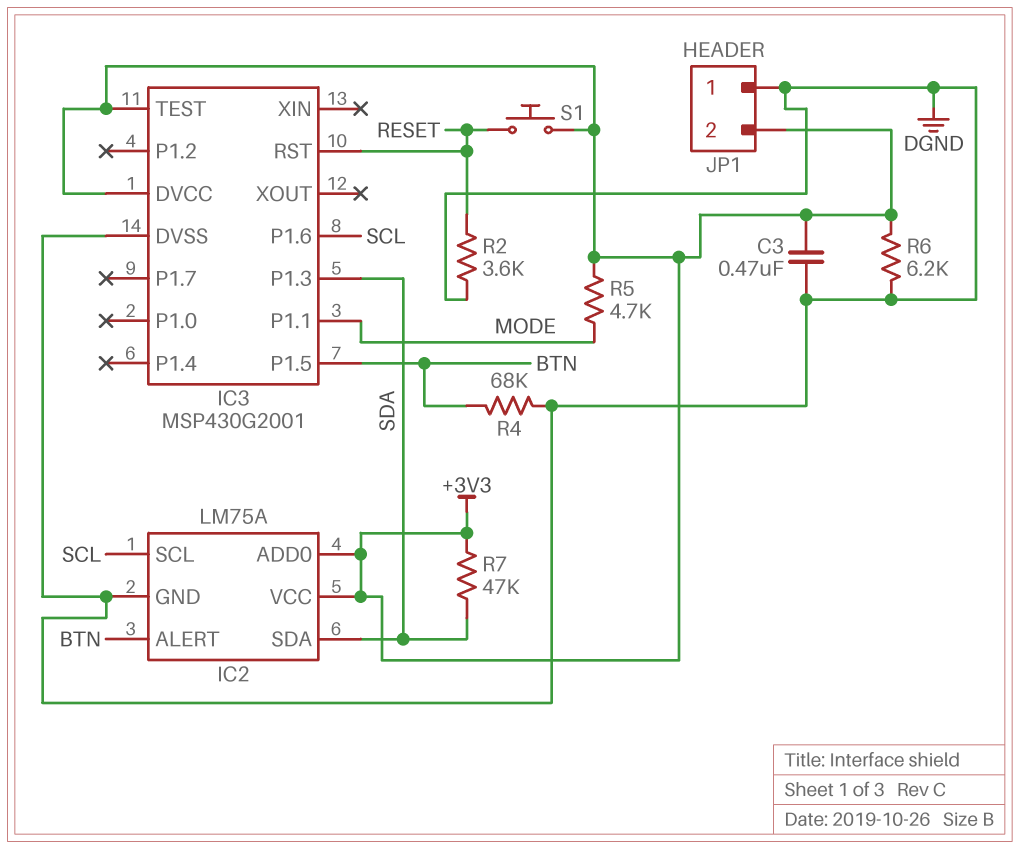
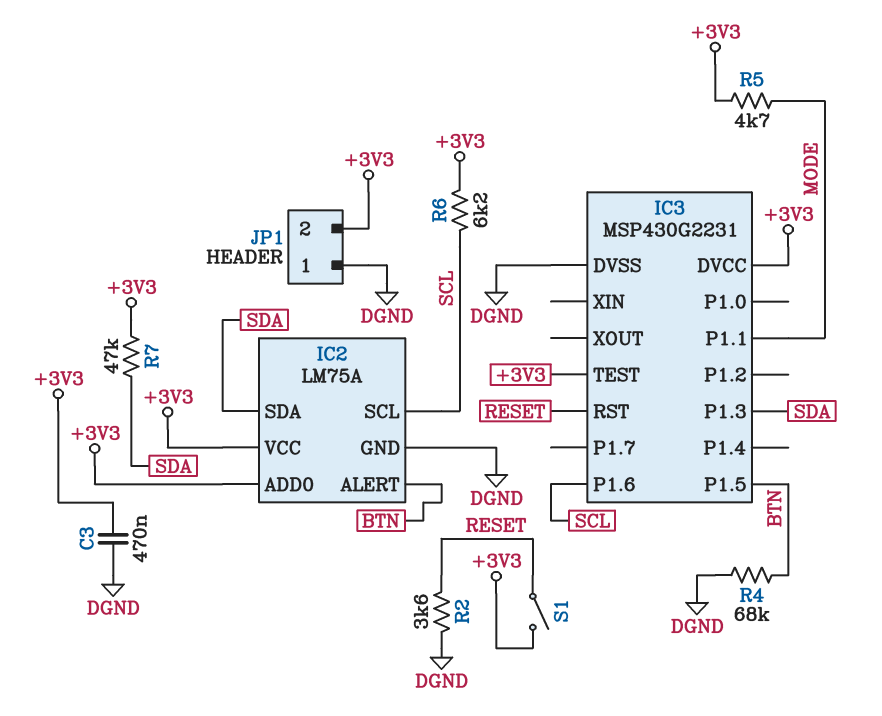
IC3: MSP430G2001 -> MSP430G2231
R6: 6.2k (+3V3, DGND) -> 6.2k (+3V3, SCL)
S1: button (+3V3, RESET) -> switch (+3V3, RESET)

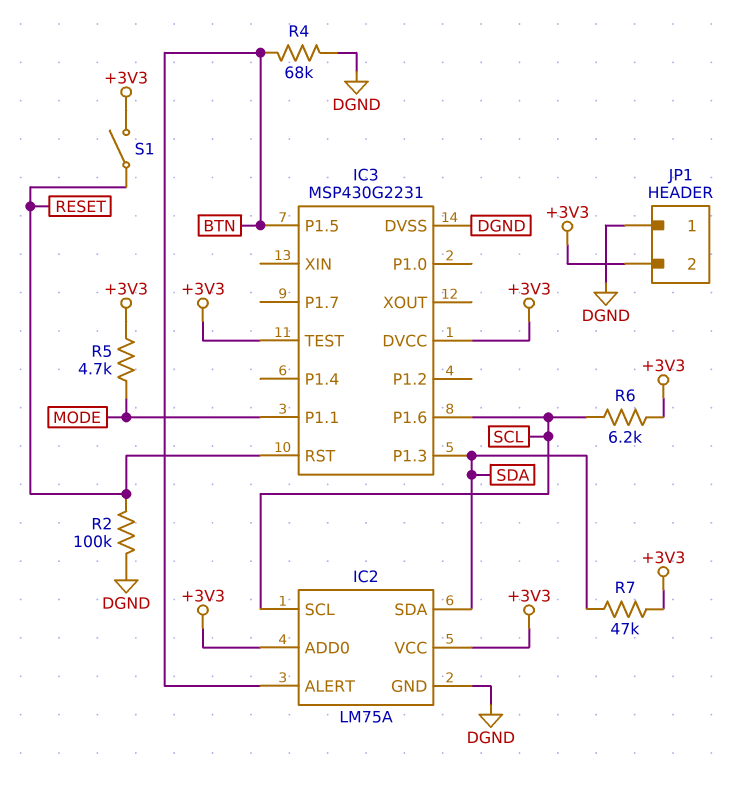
C3: 470nF (+3V3, DGND) -> none
R2: 3.6k (DGND, RESET) -> 100k (DGND, RESET)

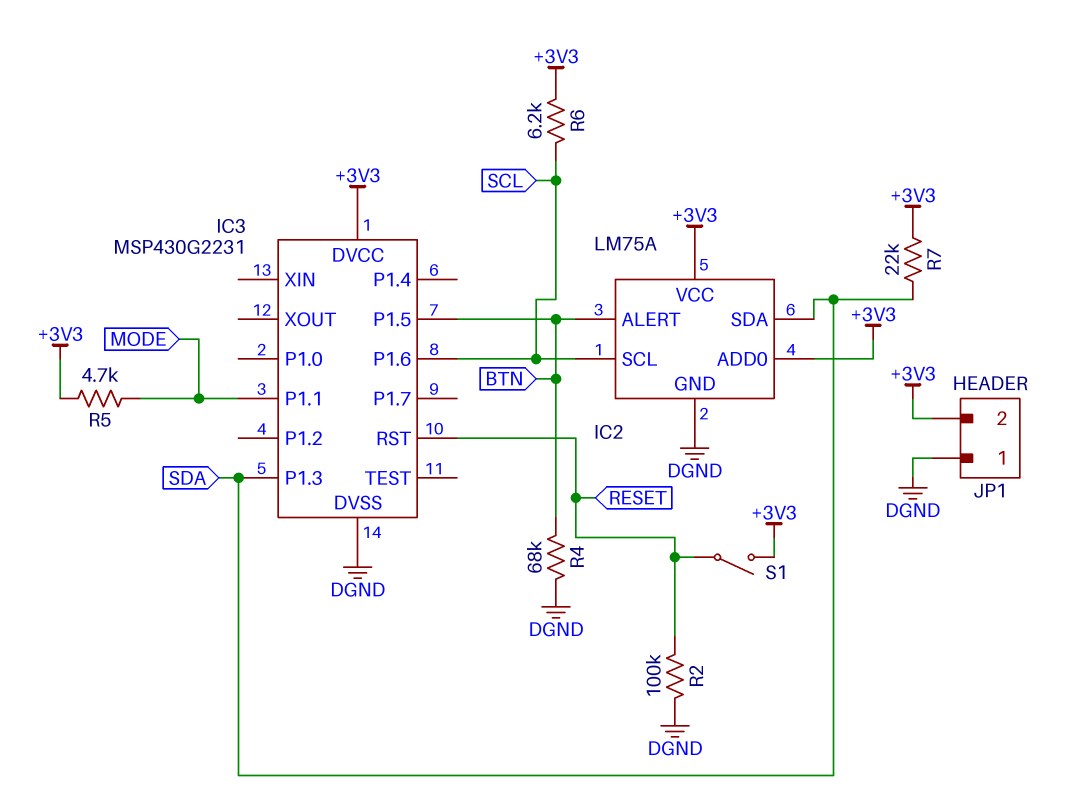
IC3 pin TEST: +3V3 -> none
R7: 47k (+3V3, SDA) -> 22k (+3V3, SDA)

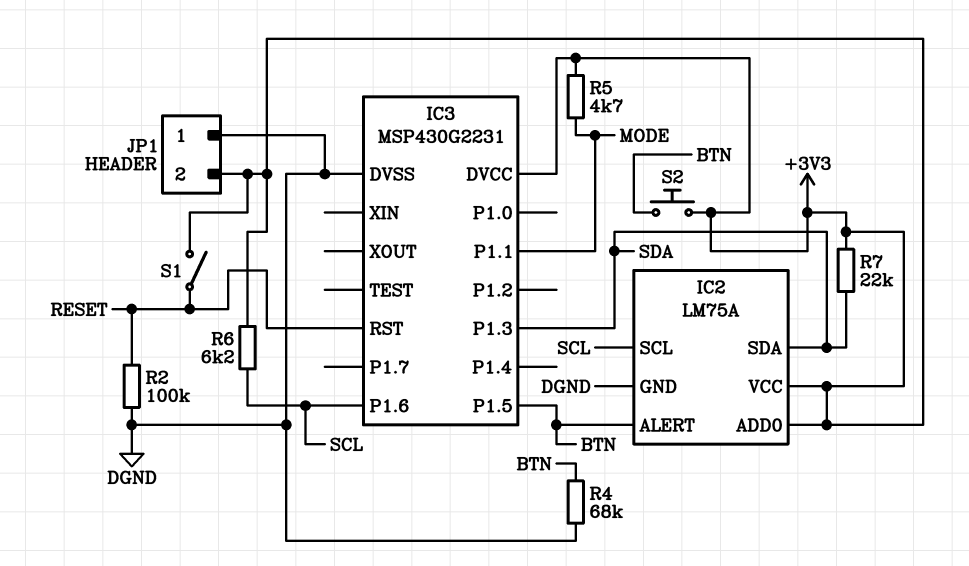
S2: none -> button (+3V3, BTN)

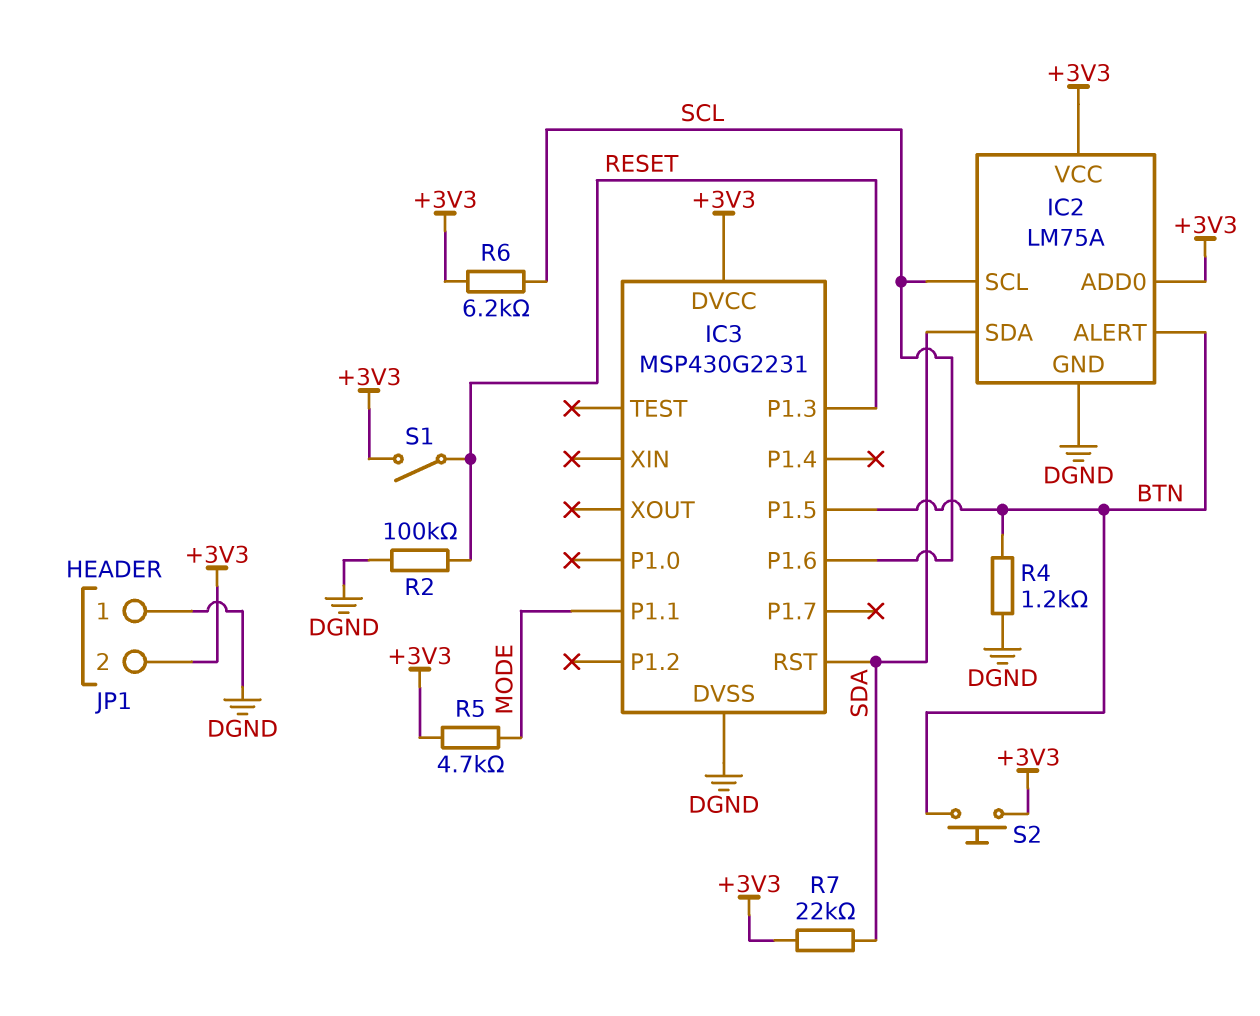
IC3 pin P1.3: SDA -> RESET
IC3 pin RST: RESET -> SDA
R4: 68k (BTN, DGND) -> 1.2k (BTN, DGND)

